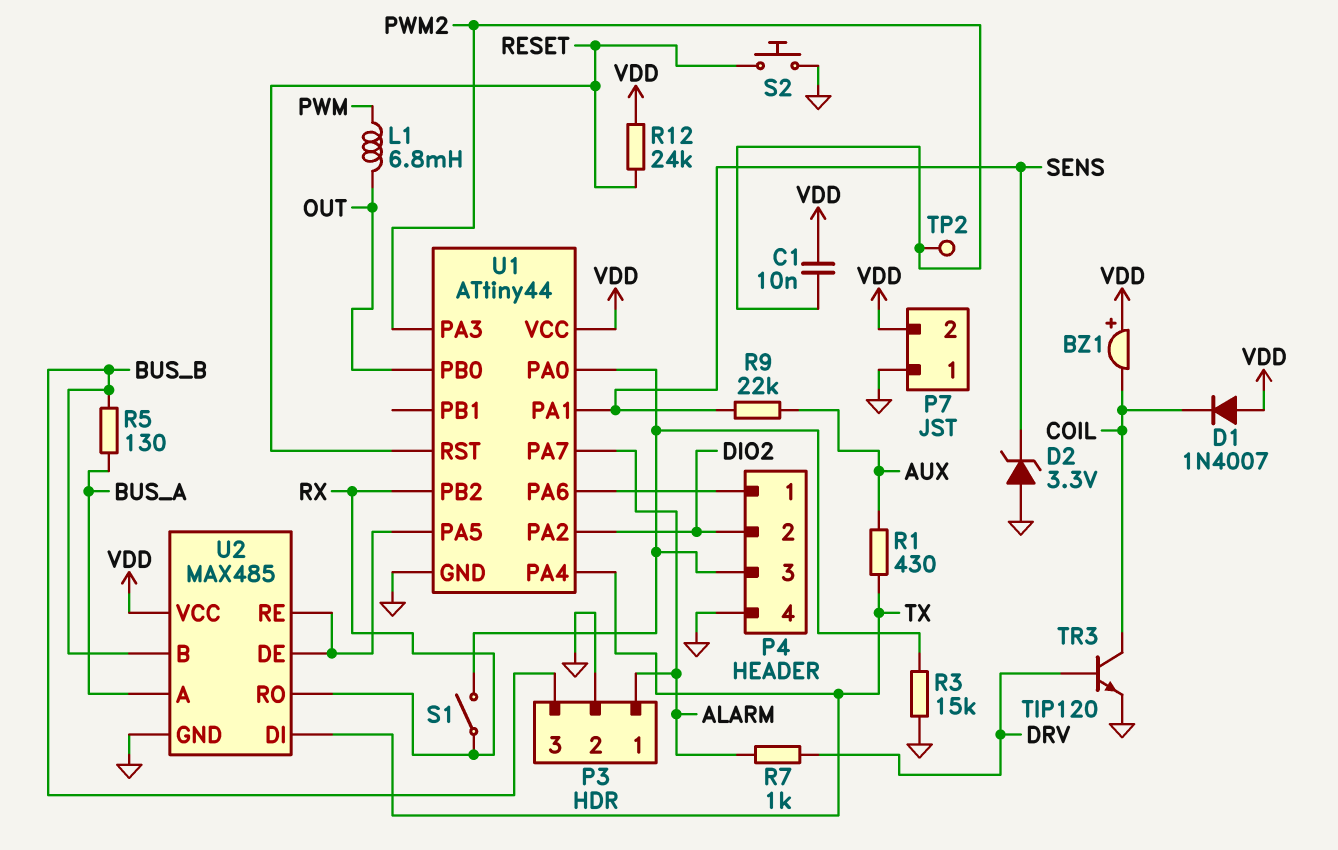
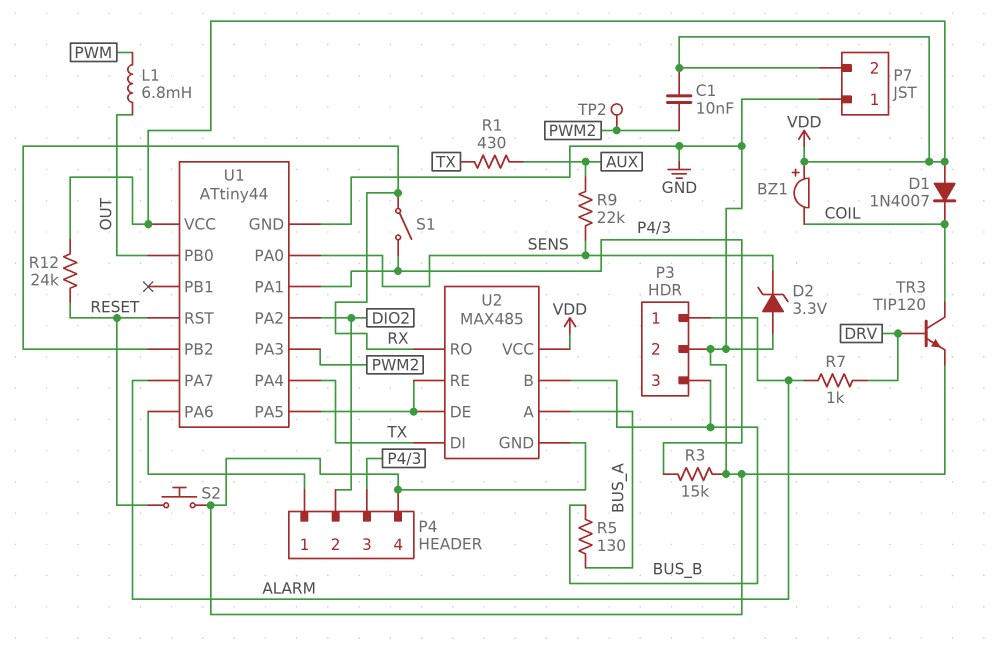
U1 pin PA0: P4/3 -> SENS
U1 pin PA1: SENS -> P4/3

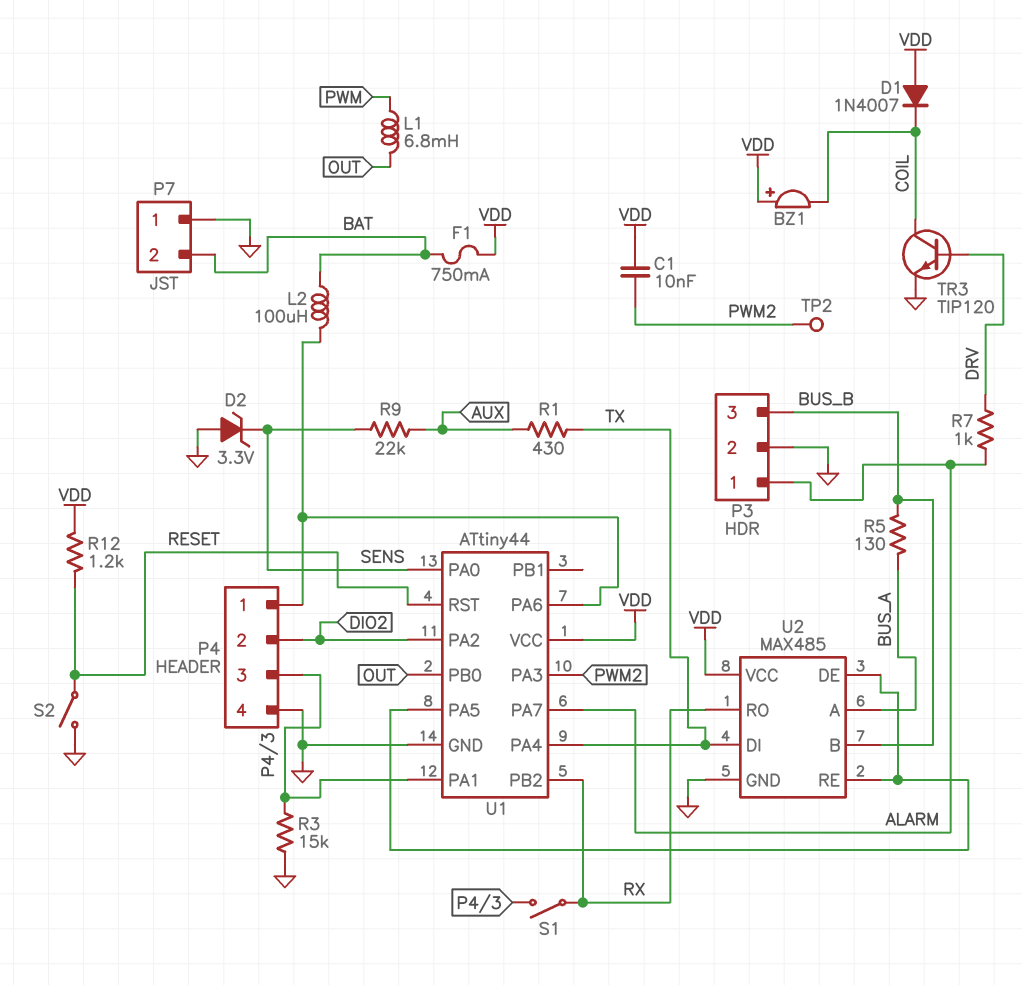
F1: none -> 750mA (BAT, VDD)
L2: none -> 100uH (BAT, P4/1)
P7 pin 2: VDD -> BAT
R12: 24k (RESET, VDD) -> 1.2k (RESET, VDD)
S2: button (GND, RESET) -> switch (GND, RESET)

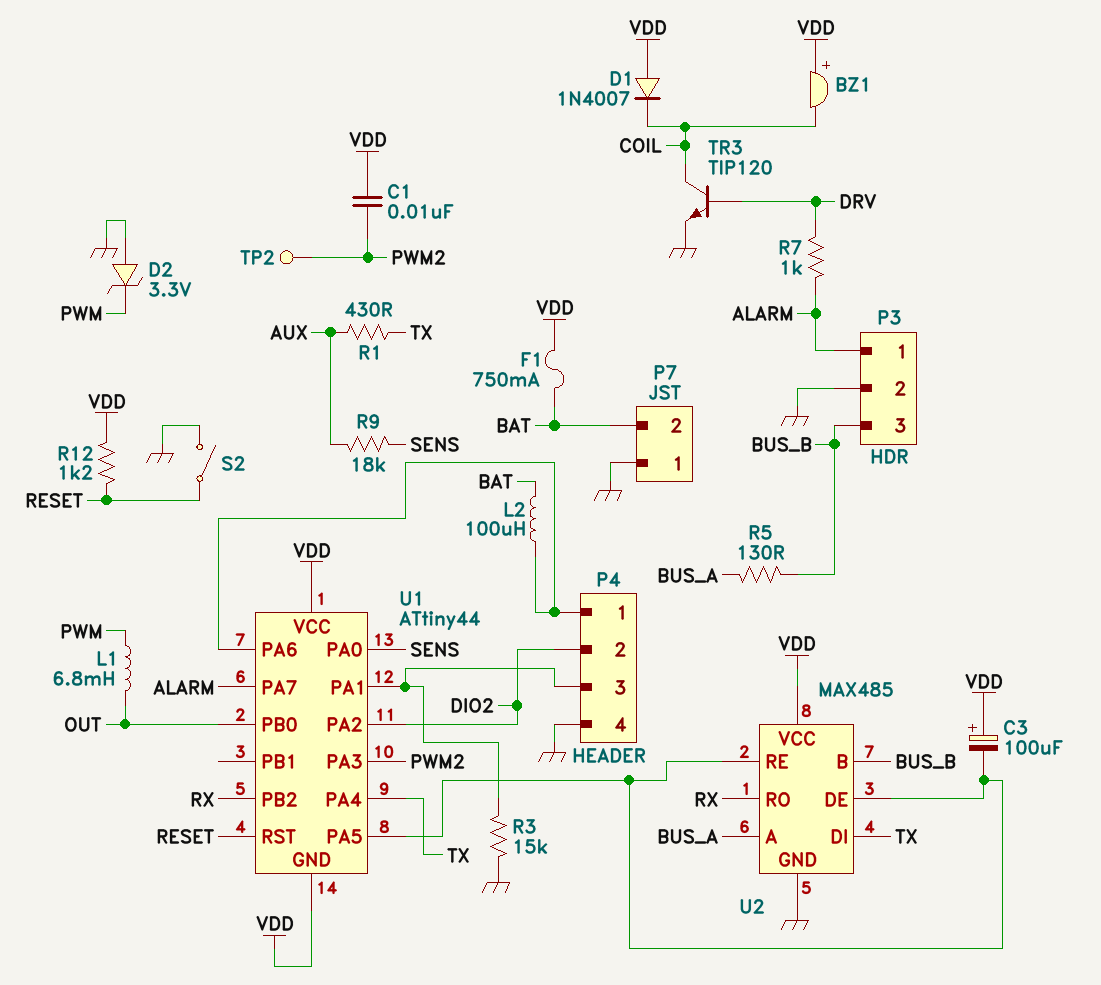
C3: none -> 100uF (plus VDD, minus U1/PA5)
D2: zener 3.3V (A GND, K SENS) -> zener 3.3V (A GND, K PWM)
R9: 22k (AUX, SENS) -> 18k (AUX, SENS)
S1: switch (P4/3, RX) -> none
U1 pin GND: GND -> VDD

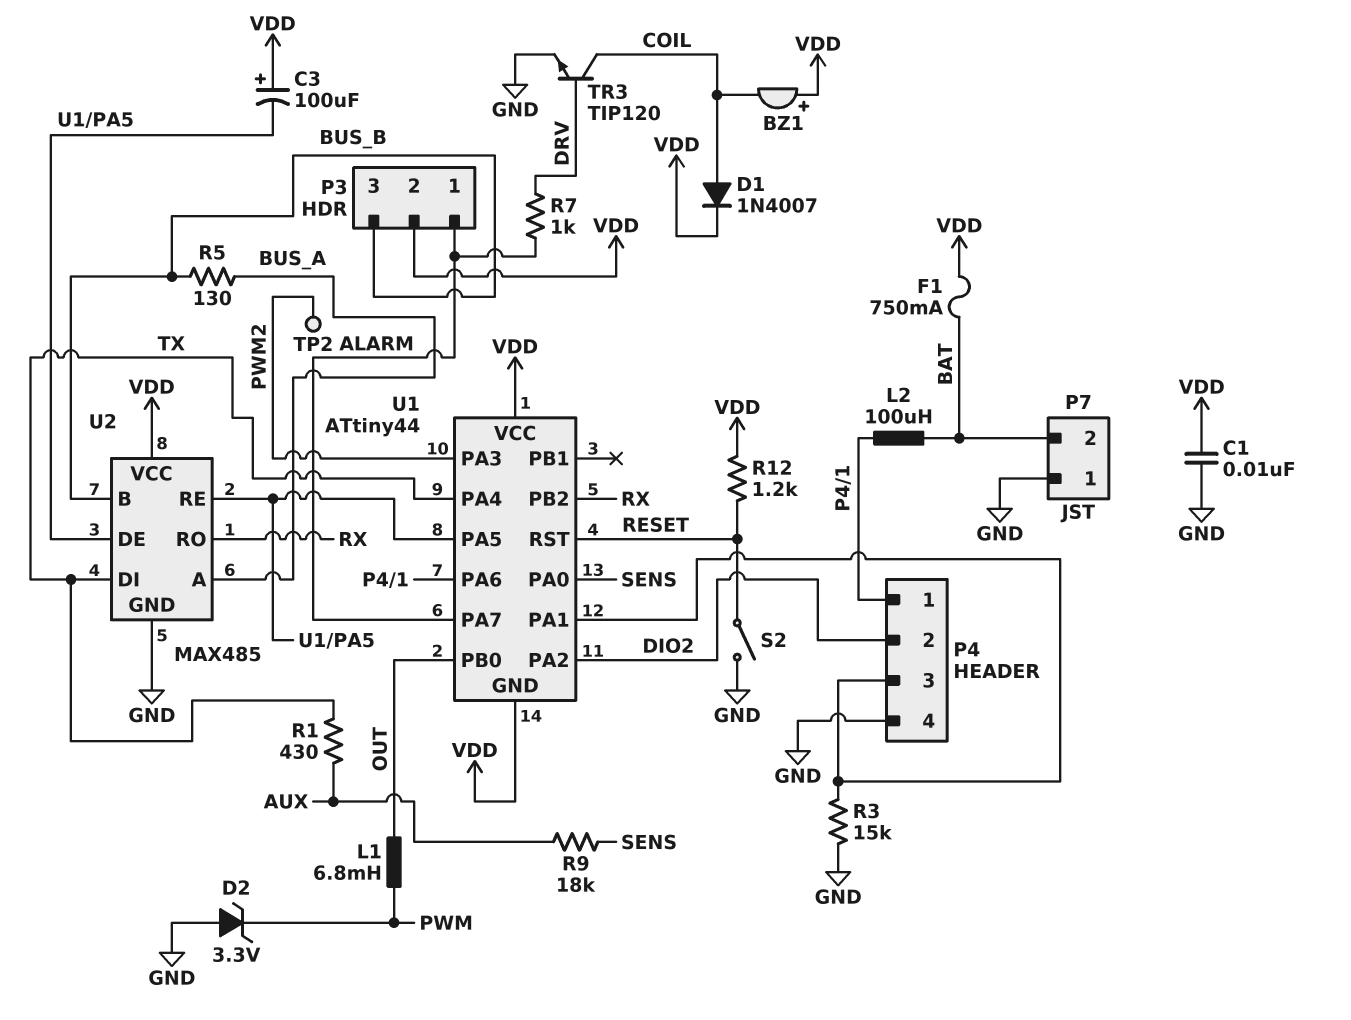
C1: 10nF (PWM2, VDD) -> 10nF (GND, VDD)
D1: diode 1N4007 (A VDD, K COIL) -> diode 1N4007 (A COIL, K VDD)
P3 pin 2: GND -> VDD

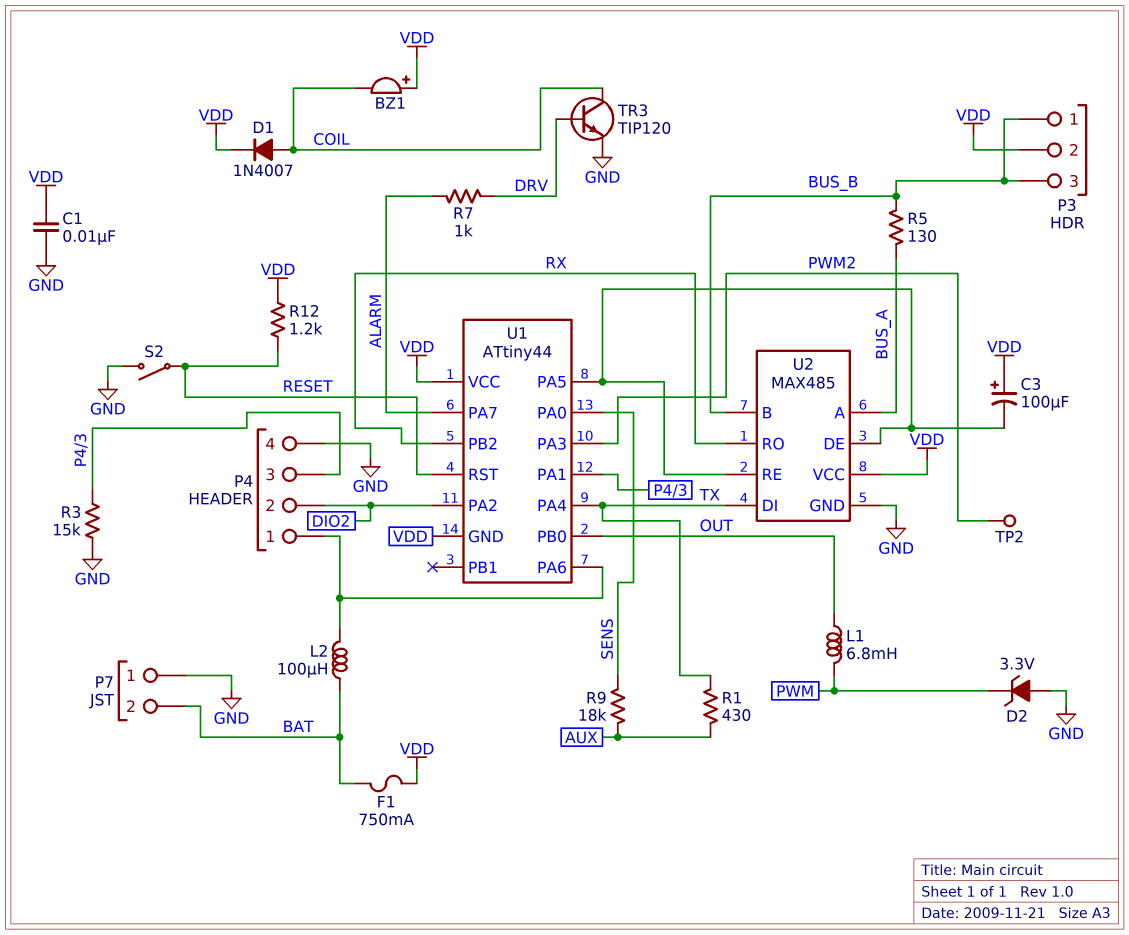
P3 pin 1: ALARM -> BUS_B

